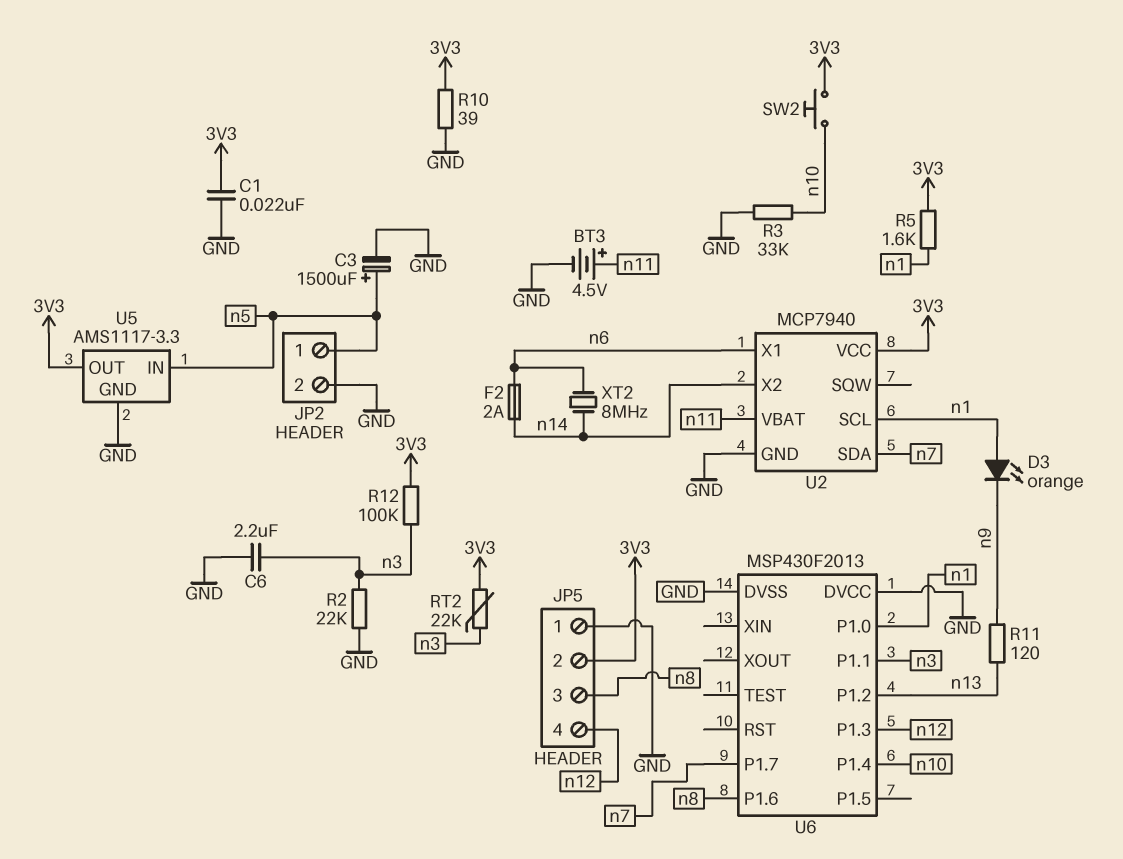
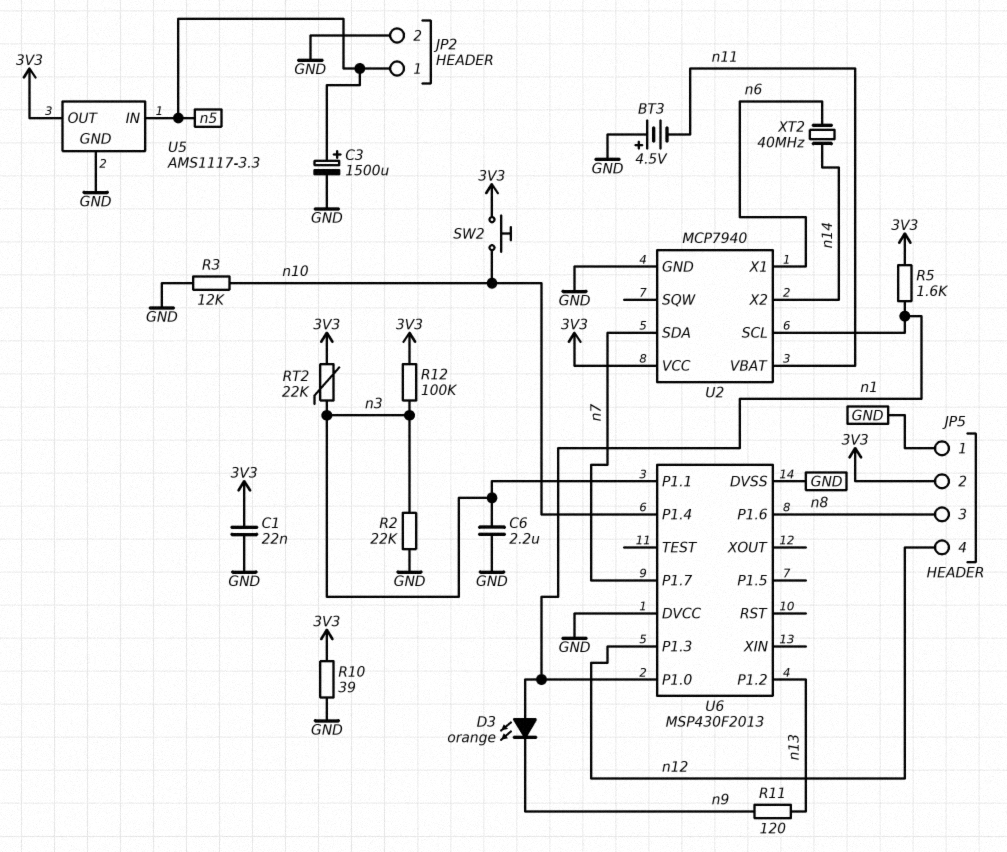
BT3: 4.5V (plus n11, minus GND) -> 4.5V (plus GND, minus n11)
F2: 2A (n6, n14) -> none
R3: 33k (GND, n10) -> 12k (GND, n10)
XT2: 8MHz (n6, n14) -> 40MHz (n6, n14)

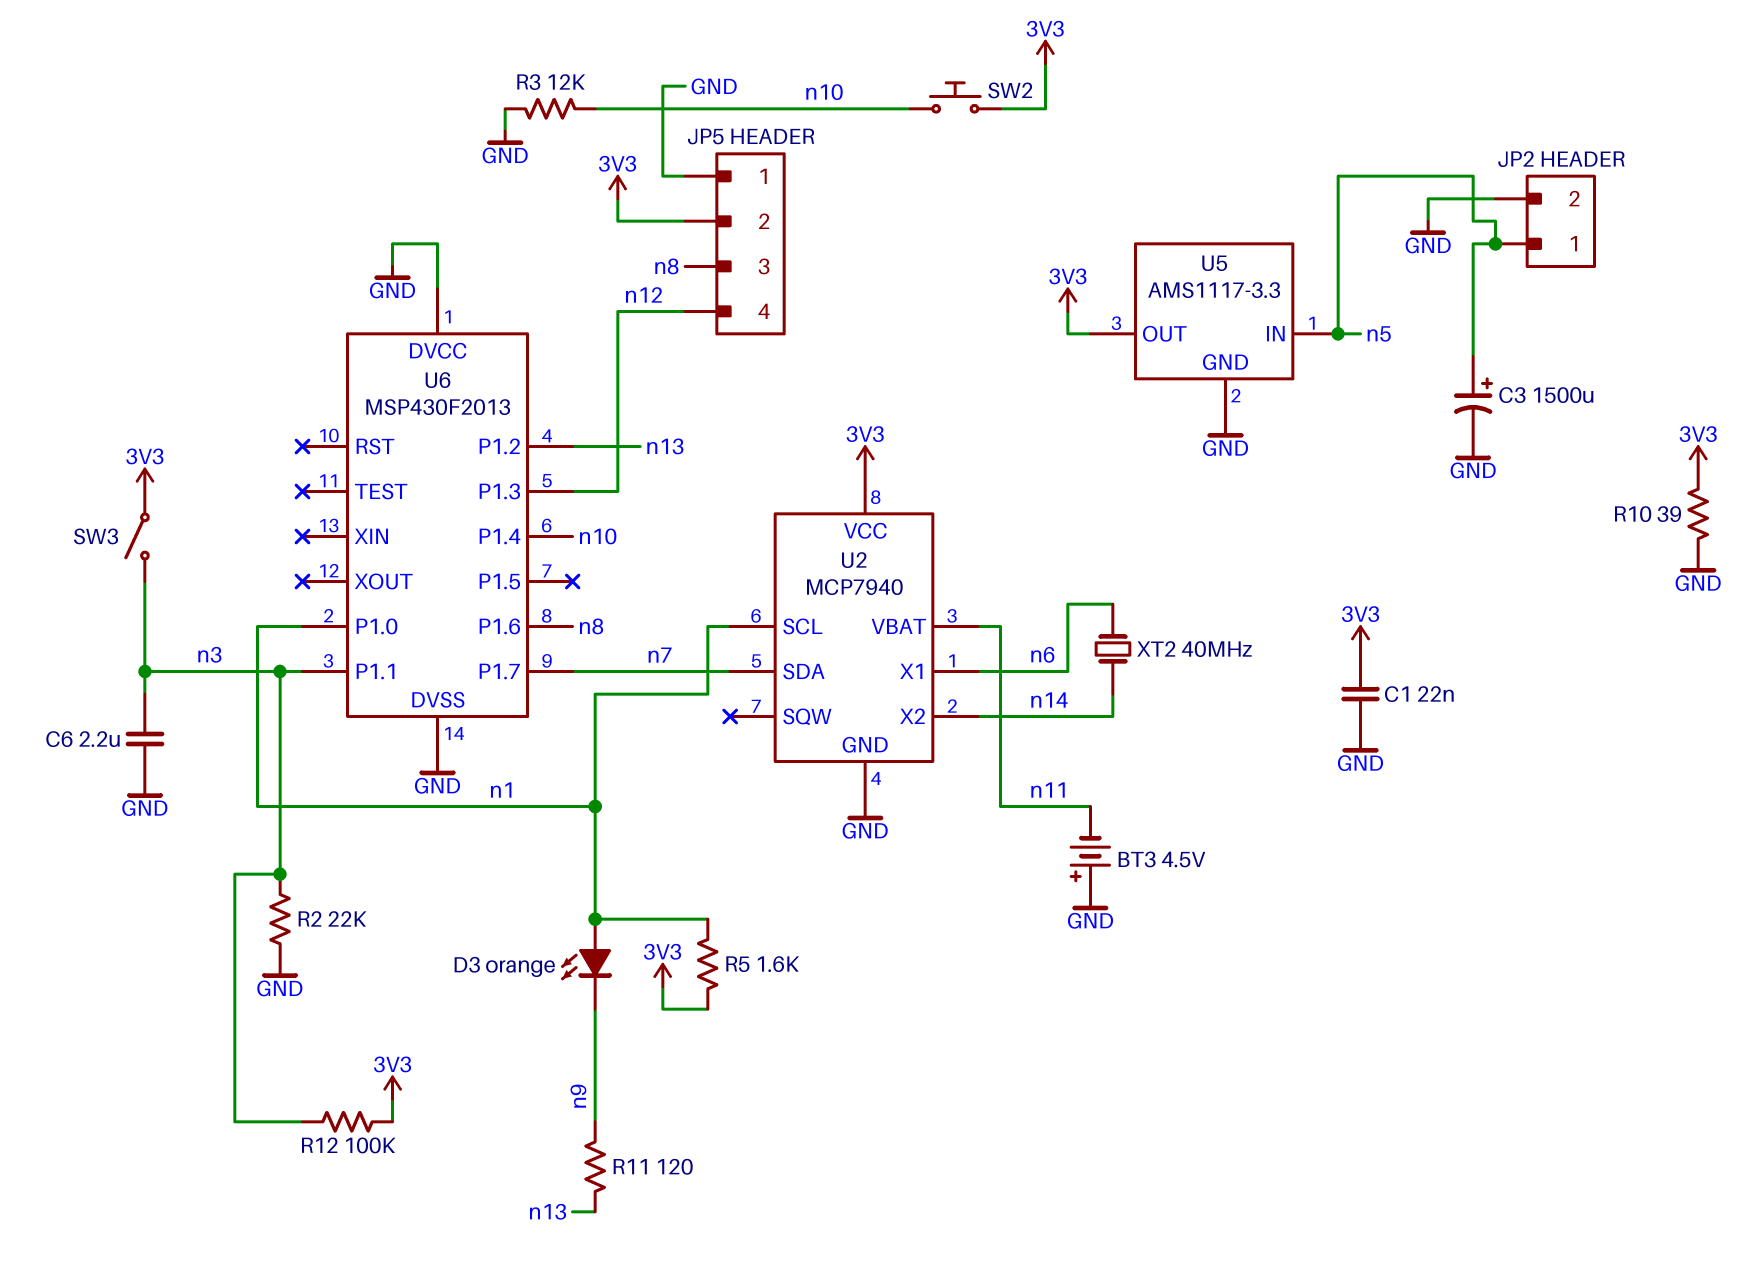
RT2: 22k (3V3, n3) -> none
SW3: none -> switch (3V3, n3)

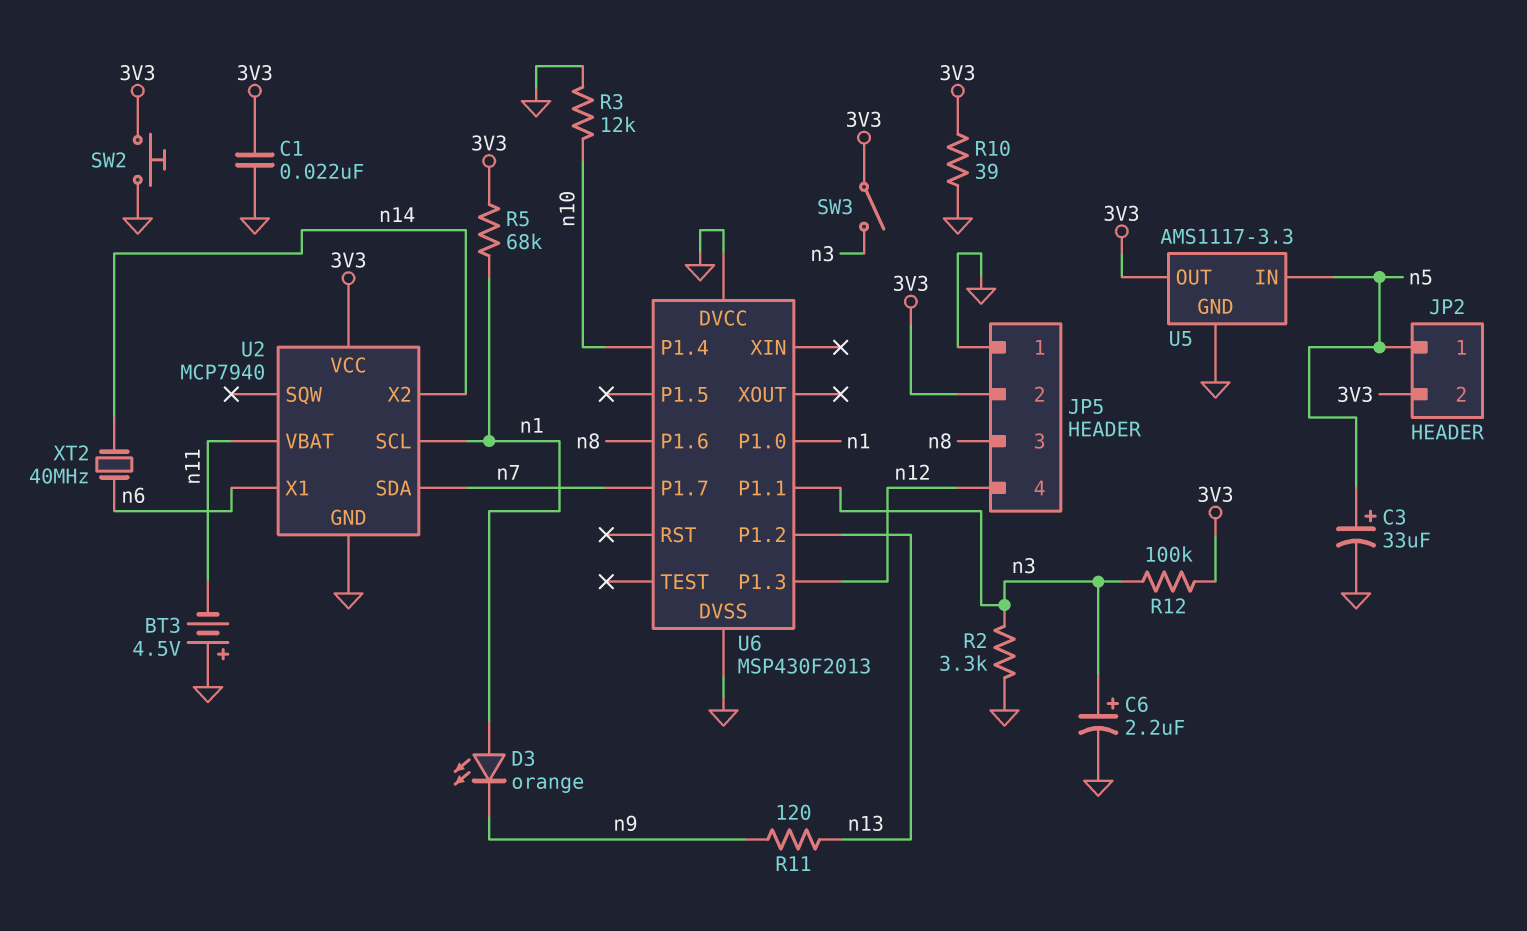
C3: 1500uF (plus n5, minus GND) -> 33uF (plus n5, minus GND)
C6: 2.2uF (GND, n3) -> 2.2uF (plus n3, minus GND)
JP2 pin 2: GND -> 3V3
R2: 22k (GND, n3) -> 3.3k (GND, n3)
R5: 1.6k (3V3, n1) -> 68k (3V3, n1)
SW2: button (3V3, n10) -> button (3V3, GND)

